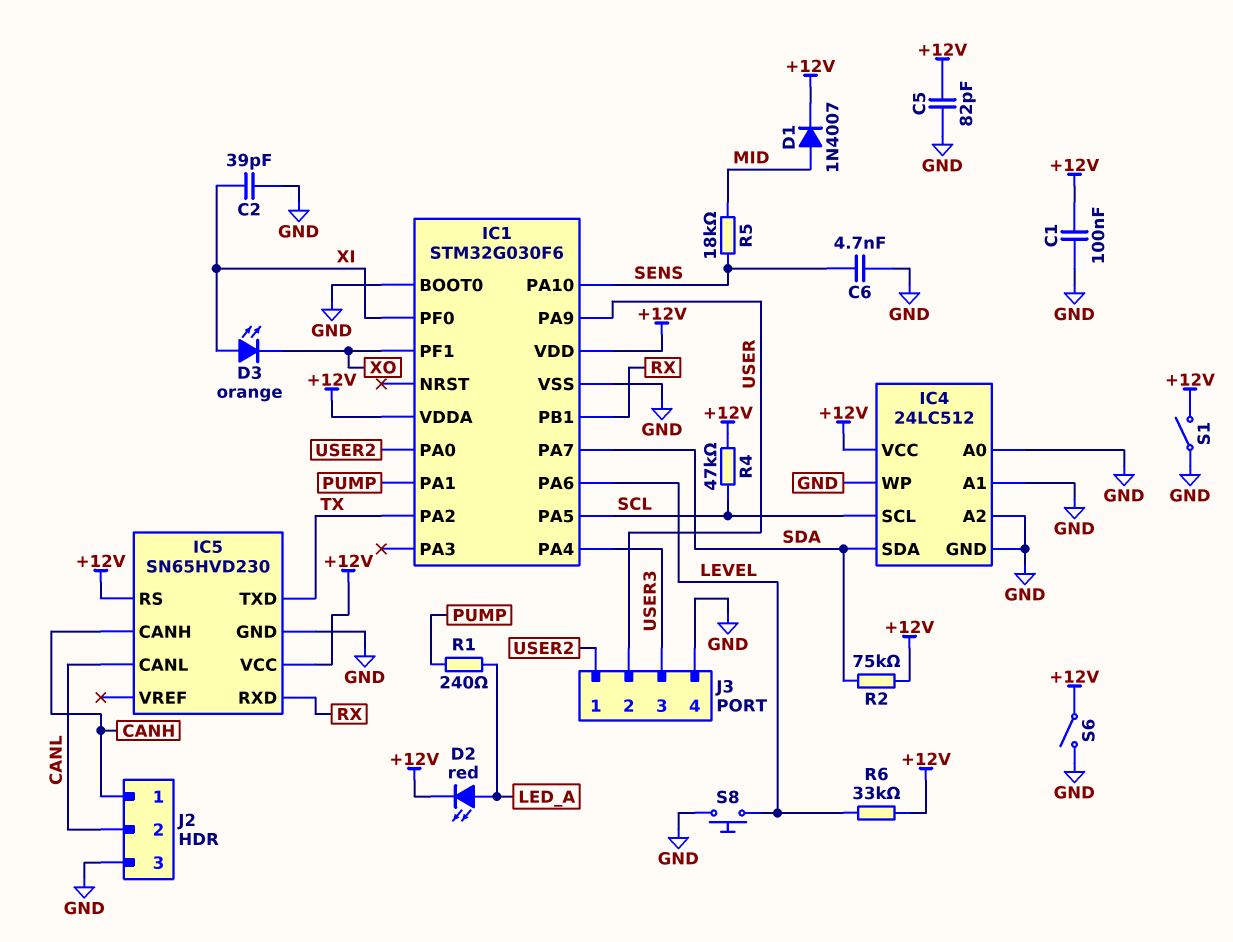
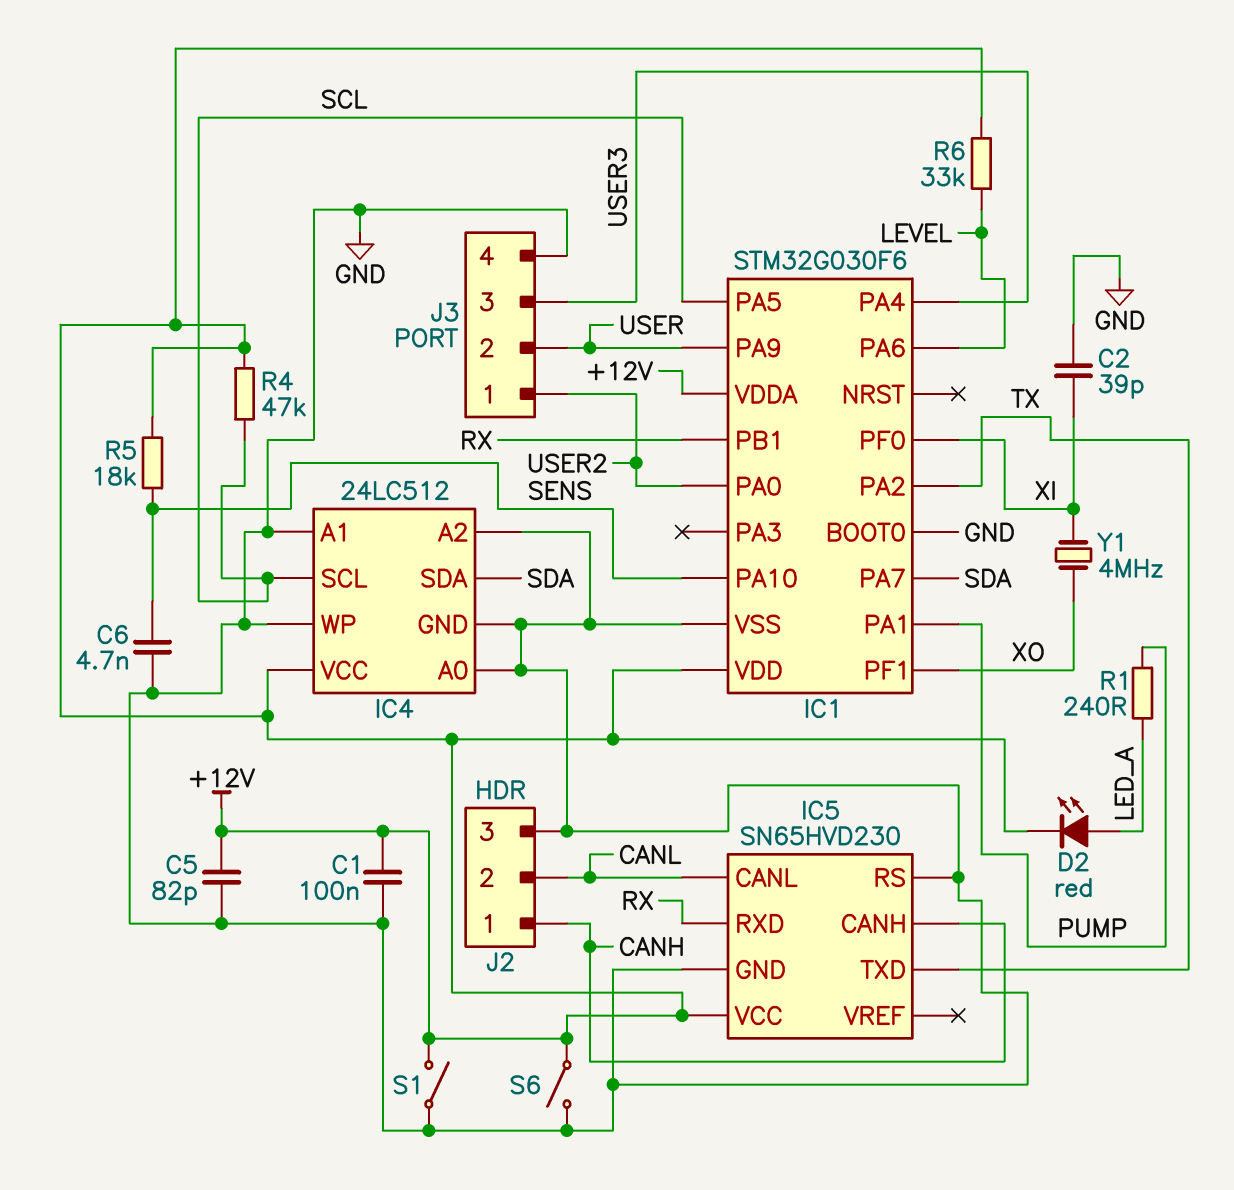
D1: diode 1N4007 (A MID, K +12V) -> none
D3: LED orange (A XI, K XO) -> none
IC5 pin RS: +12V -> GND
R2: 75k (+12V, SDA) -> none
R5: 18k (MID, SENS) -> 18k (+12V, SENS)
S8: button (GND, LEVEL) -> none
Y1: none -> 4MHz (XI, XO)

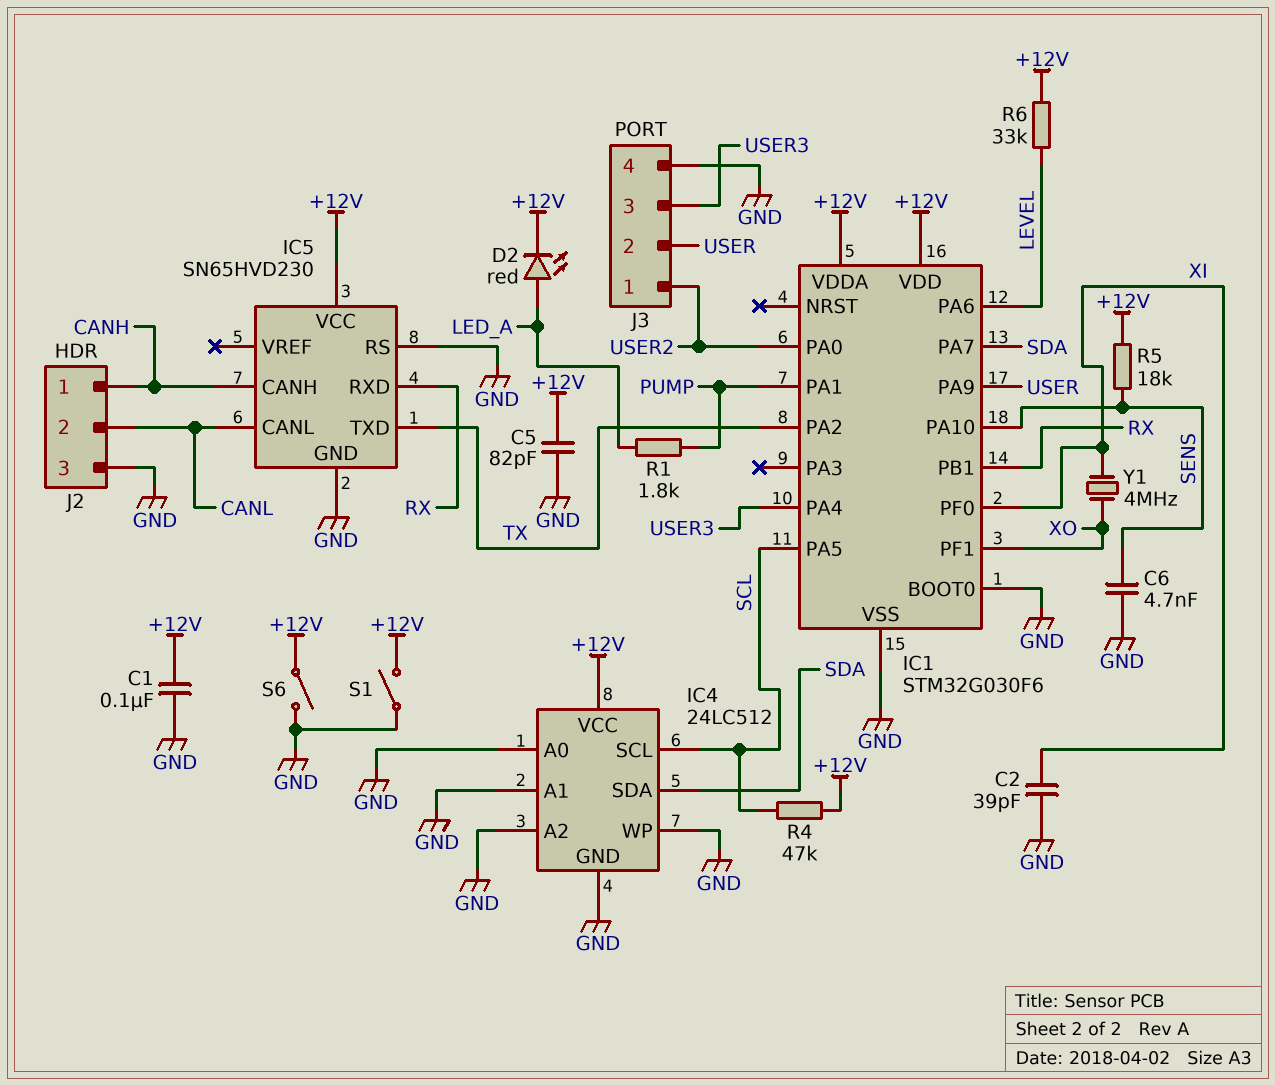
R1: 240 (LED_A, PUMP) -> 1.8k (LED_A, PUMP)

